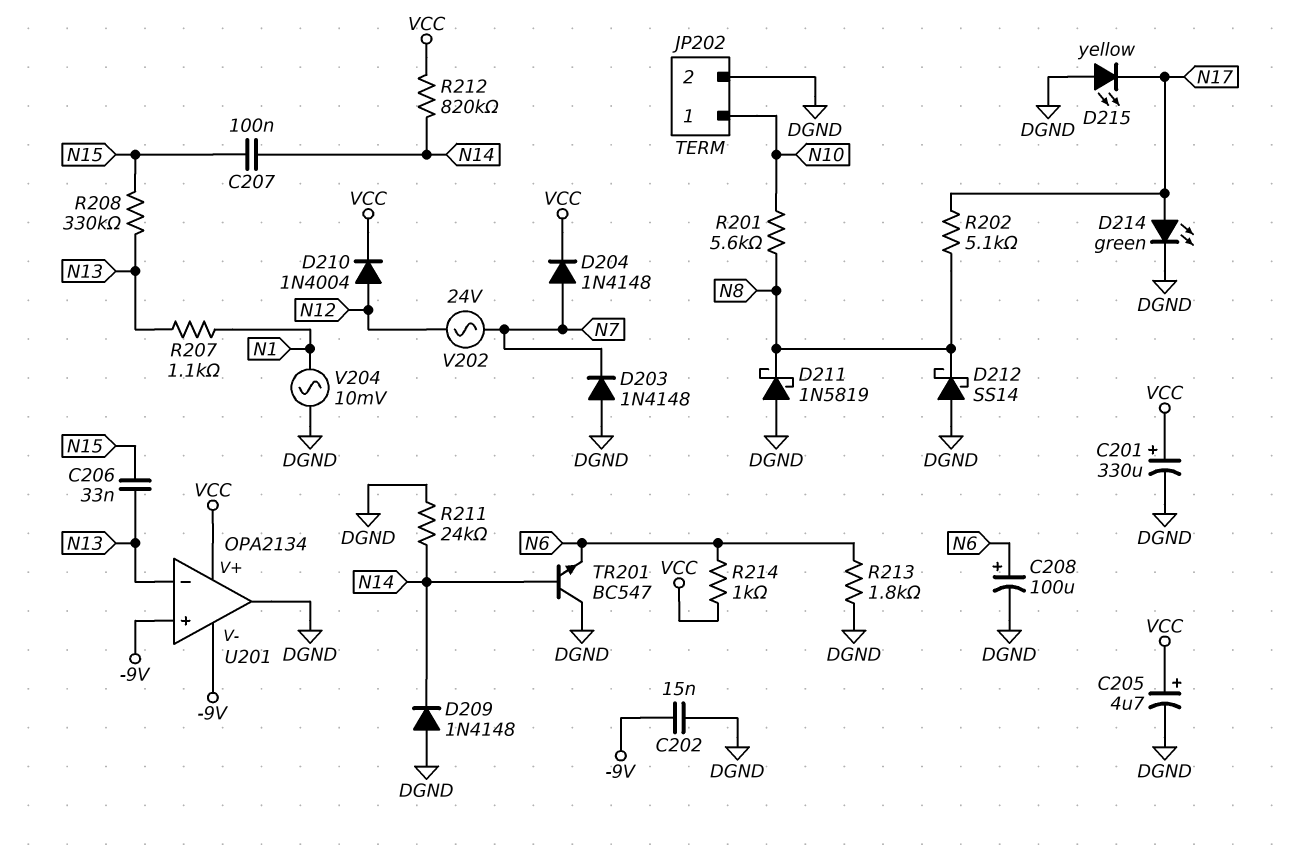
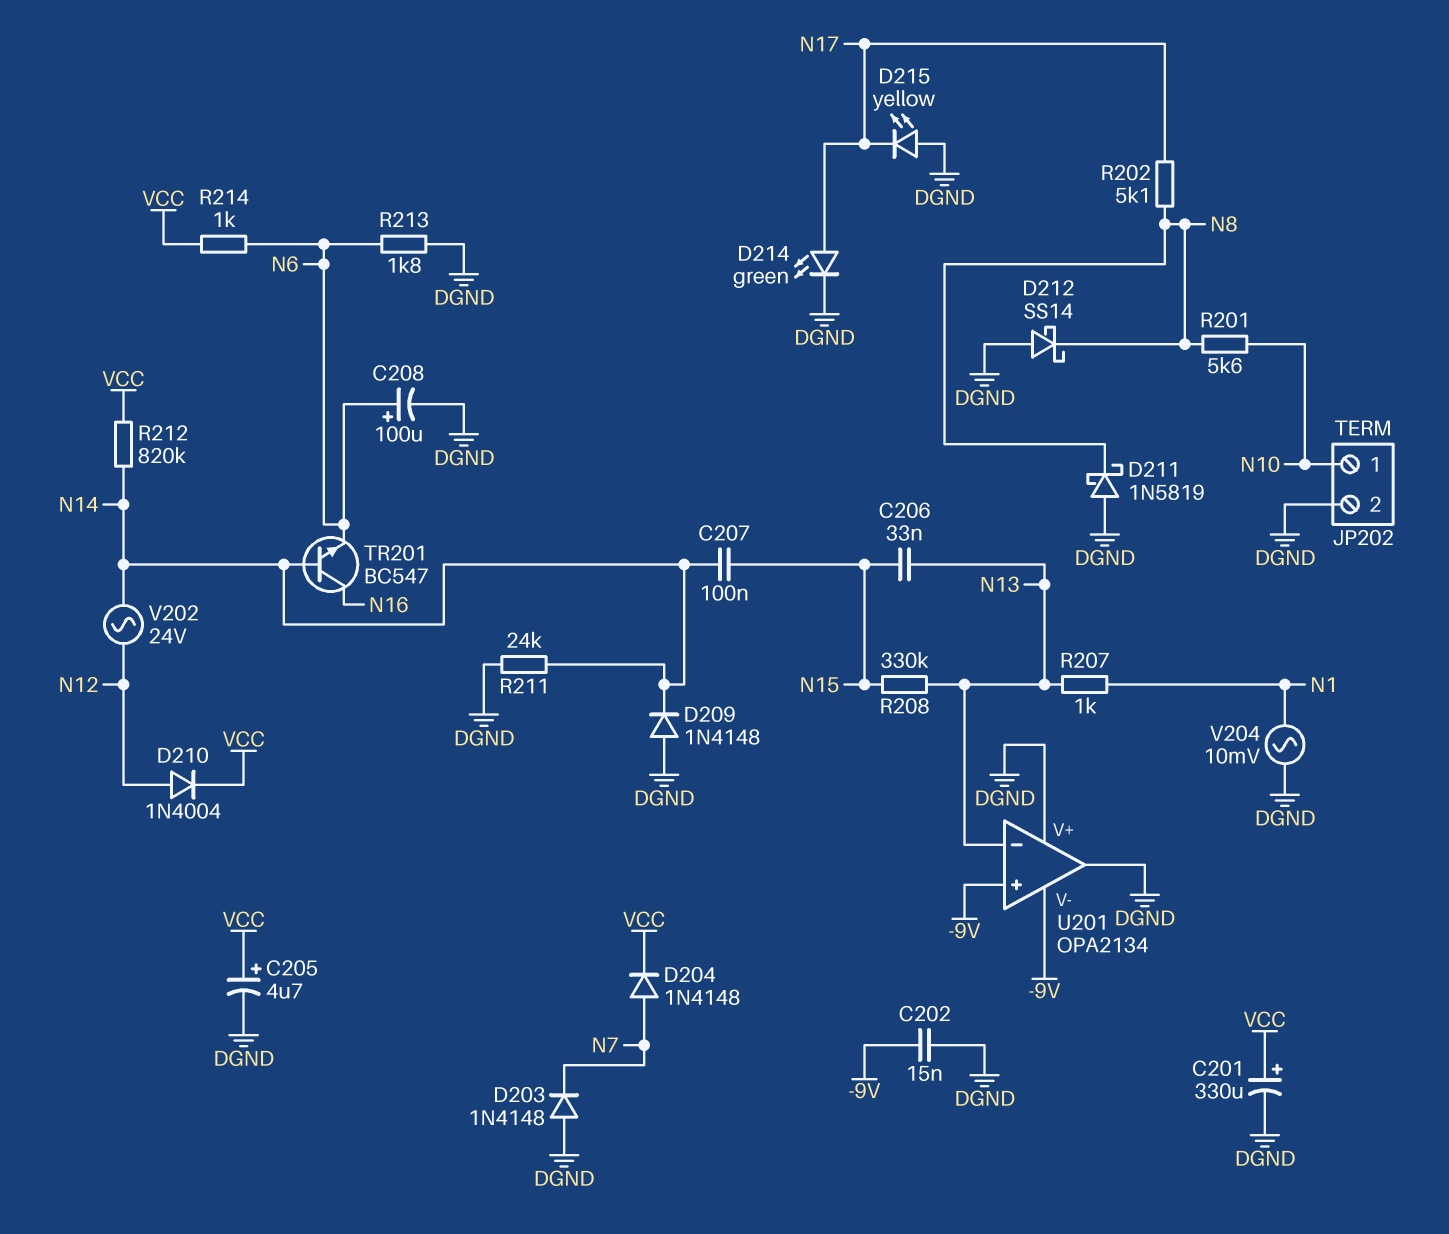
R207: 1.1k (N1, N13) -> 1k (N1, N13)
TR201: NPN BC547 (B N14, C DGND, E N6) -> NPN BC547 (B N14, C N16, E N6)
U201 pin V+: VCC -> DGND
V202: AC 24V (N7, N12) -> AC 24V (N12, N14)

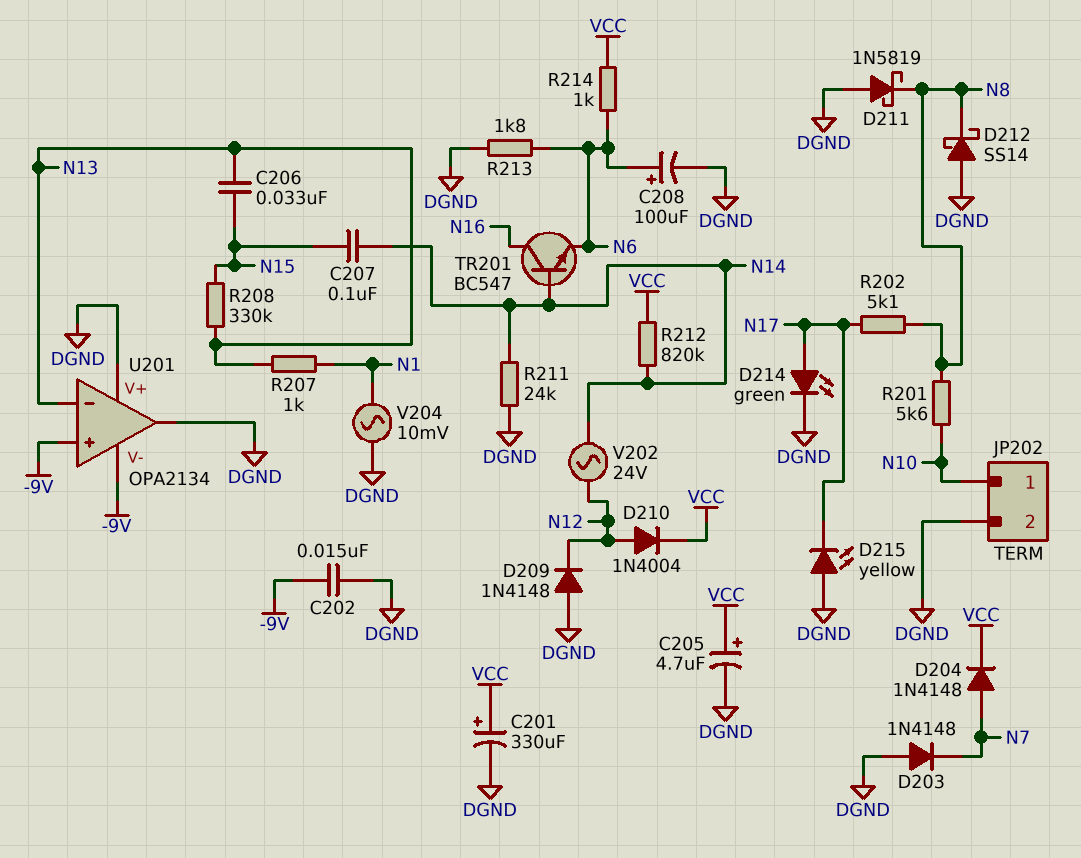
D209: diode 1N4148 (A DGND, K N14) -> diode 1N4148 (A DGND, K N12)

